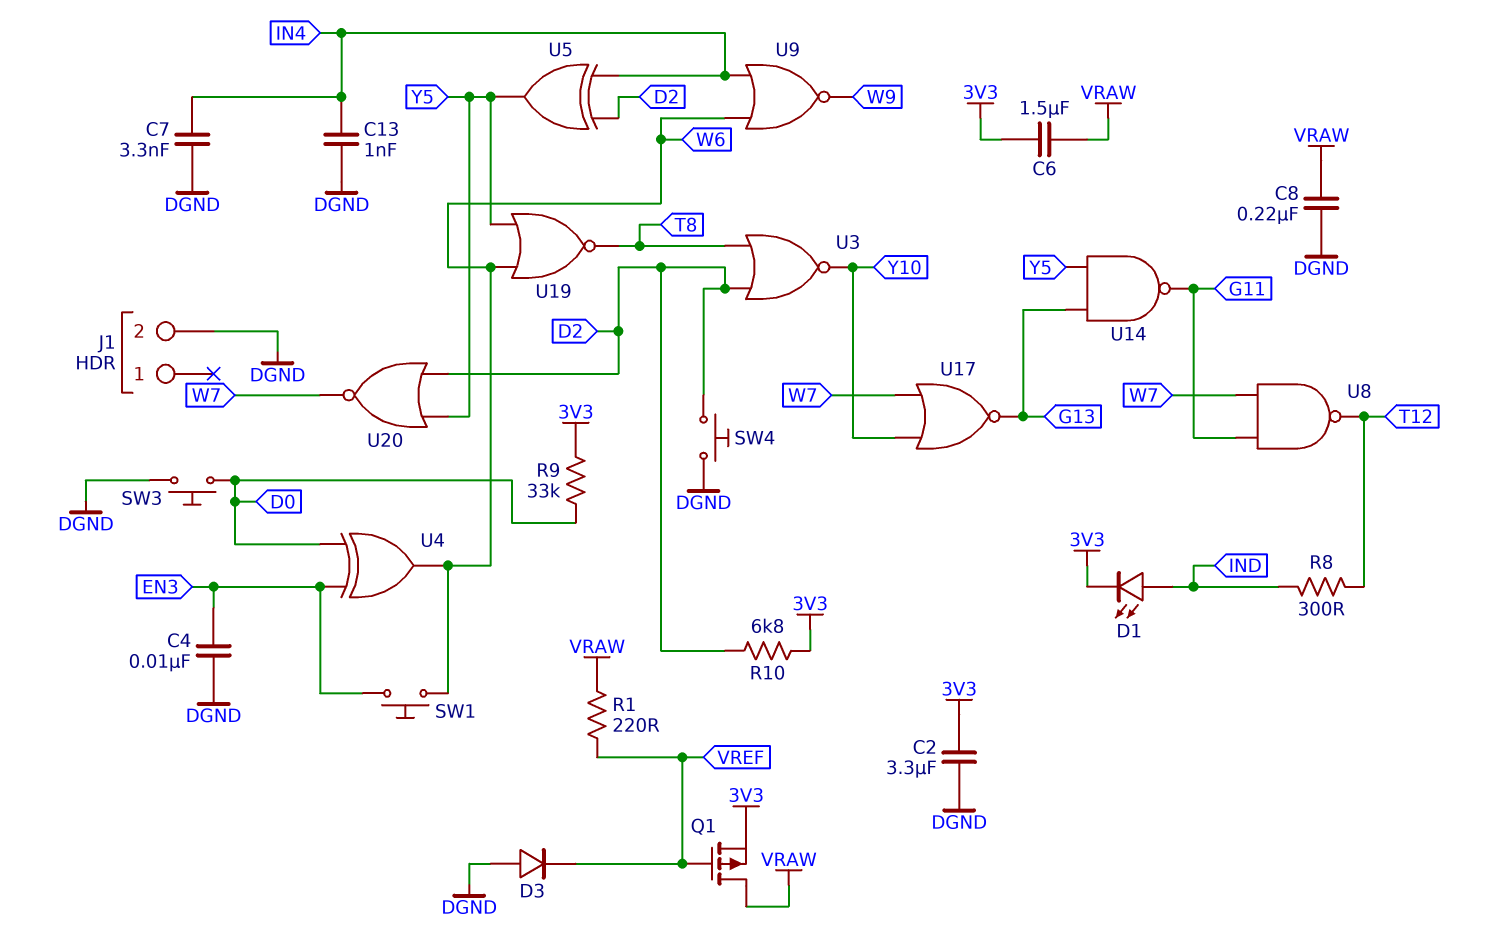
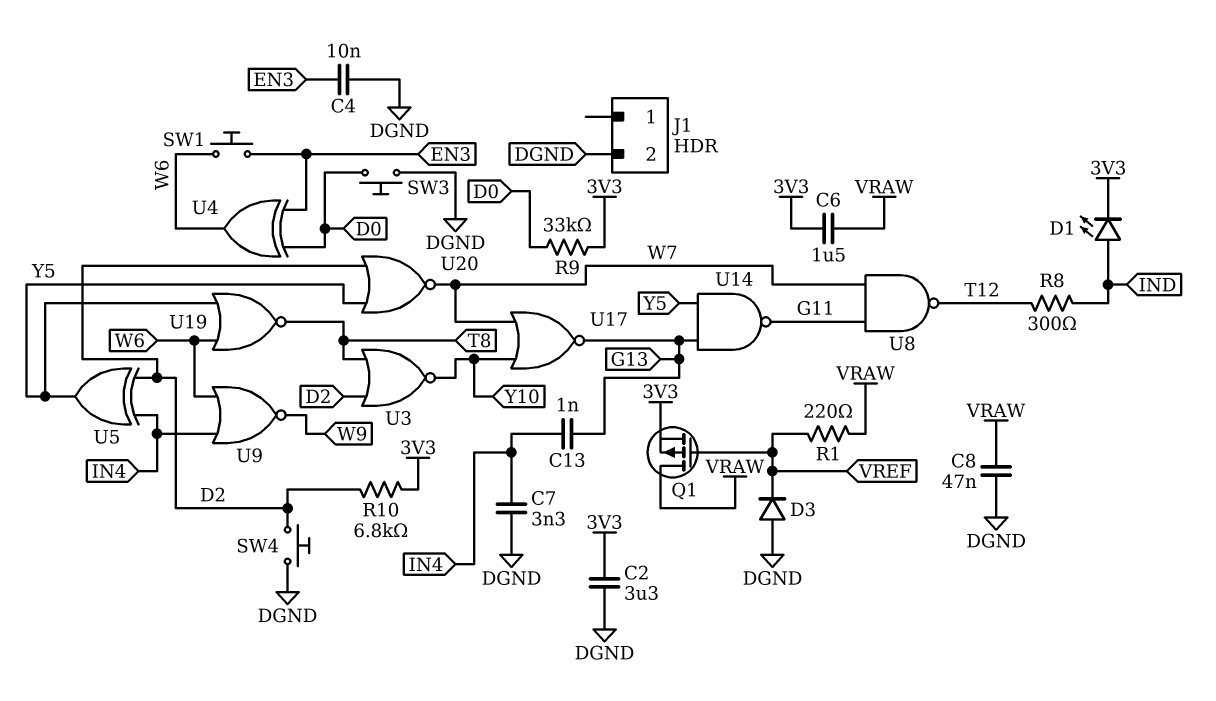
C8: 220nF (DGND, VRAW) -> 47nF (DGND, VRAW)
C13: 1nF (DGND, IN4) -> 1nF (G13, IN4)

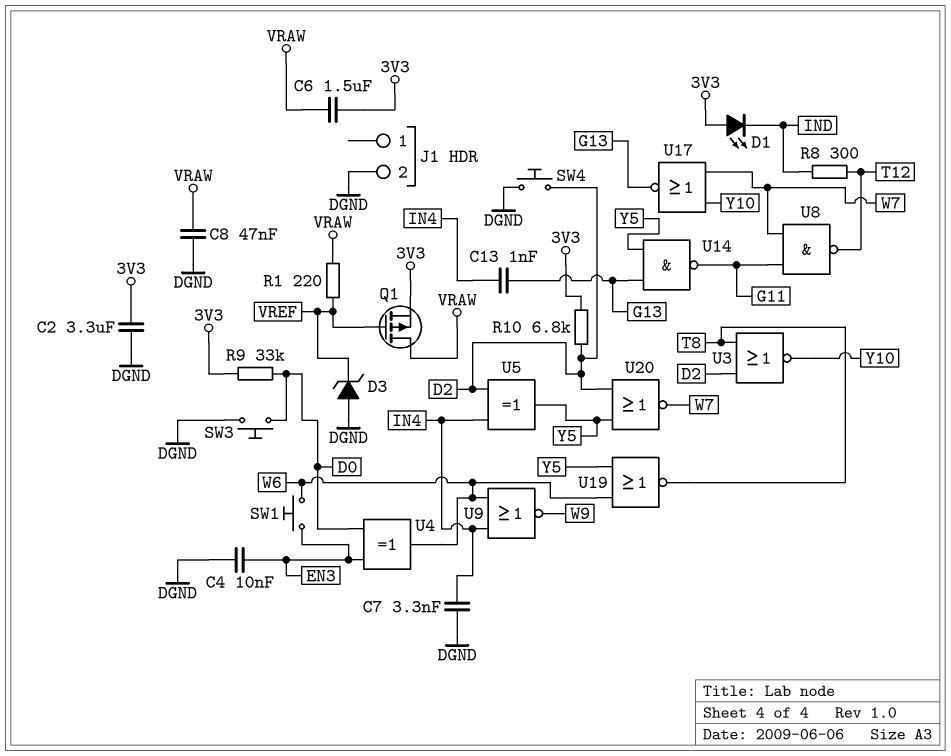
D1: LED (A IND, K 3V3) -> LED (A 3V3, K IND)
D3: diode (A DGND, K VREF) -> zener (A DGND, K VREF)

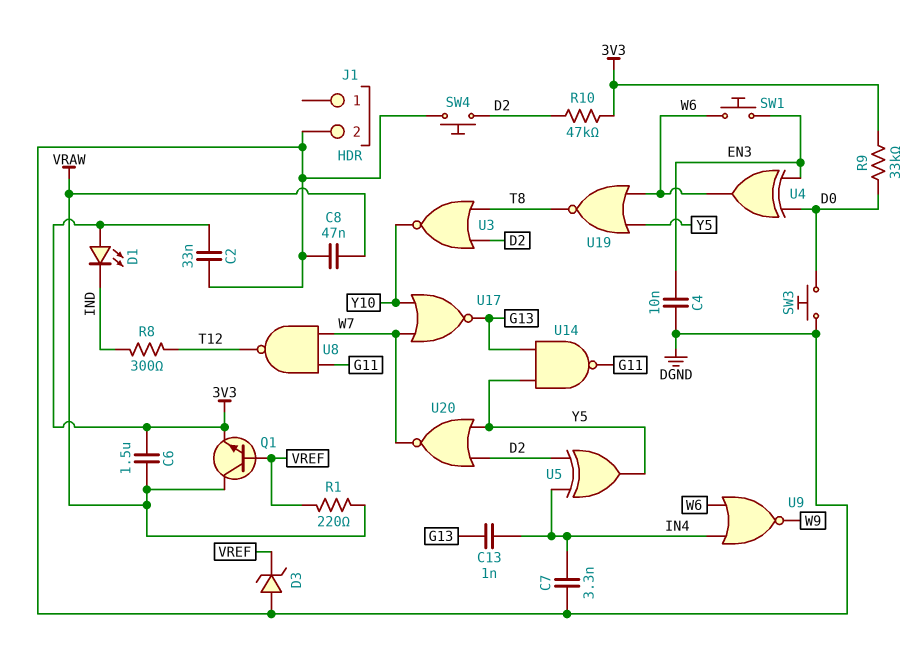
C2: 3.3uF (3V3, DGND) -> 33nF (3V3, DGND)
Q1: PMOS (G VREF, D VRAW, S 3V3) -> NPN (B VREF, C VRAW, E 3V3)
R10: 6.8k (3V3, D2) -> 47k (3V3, D2)

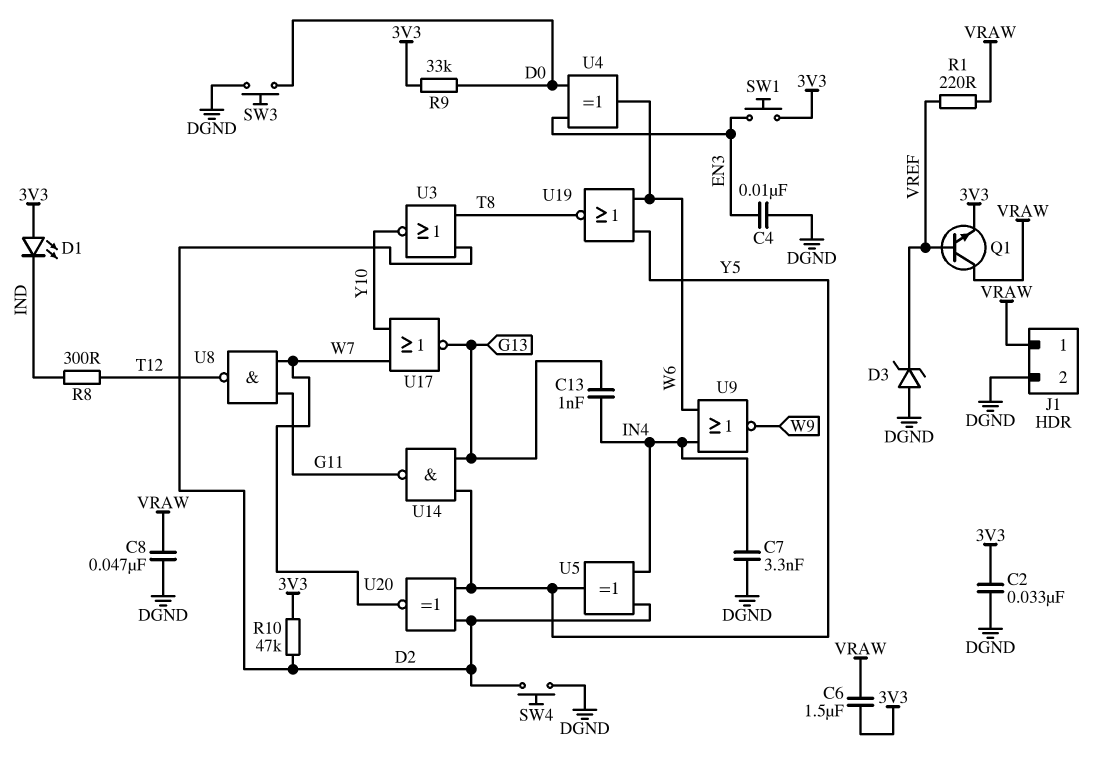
J1 pin 1: none -> VRAW
SW1: button (EN3, W6) -> button (3V3, EN3)
U20: NOR (in D2, in Y5, out W7) -> XNOR (in D2, in Y5, out W7)

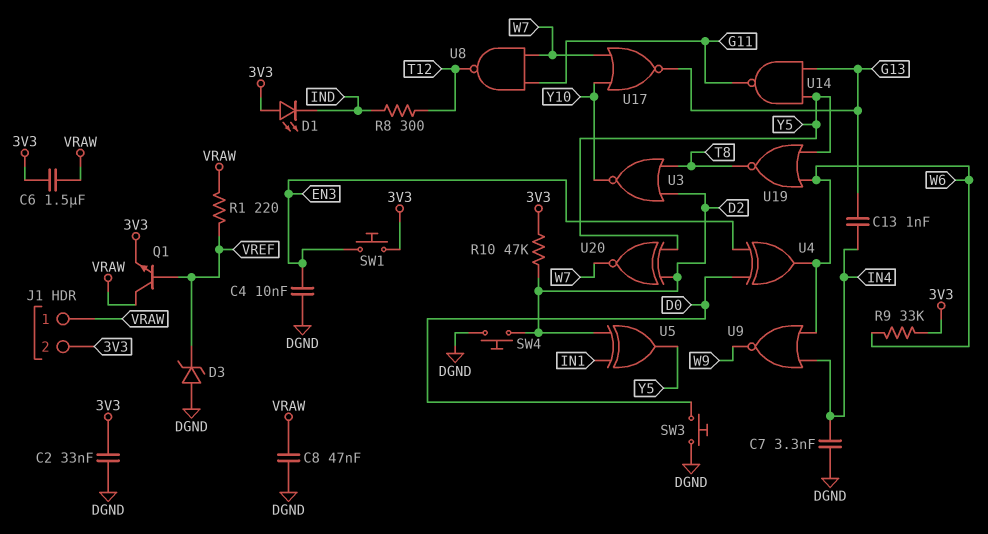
J1 pin 2: DGND -> 3V3
R9: 33k (3V3, D0) -> 33k (3V3, W6)
U5: XOR (in D2, in IN4, out Y5) -> XOR (in D2, in IN1, out Y5)

